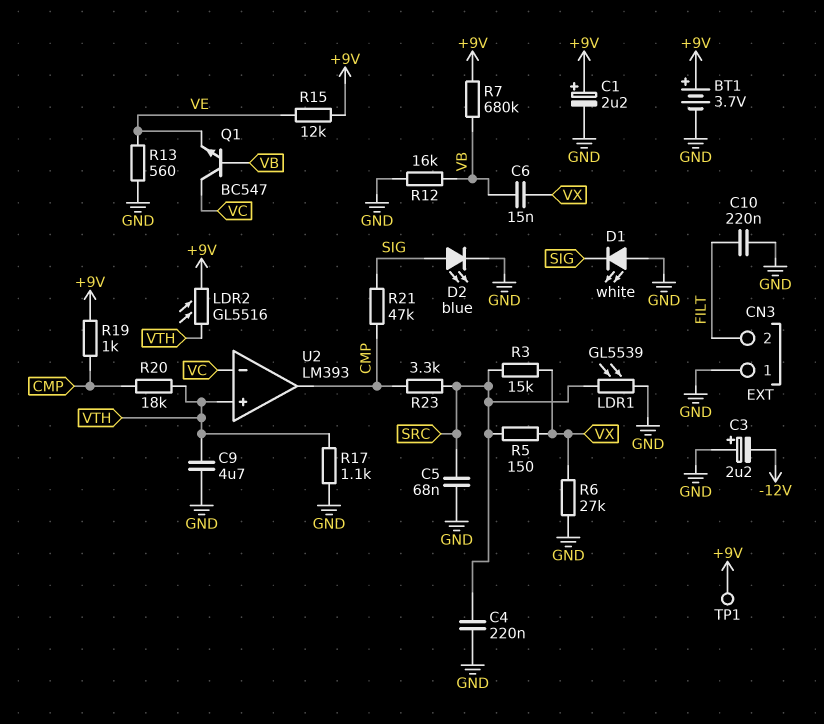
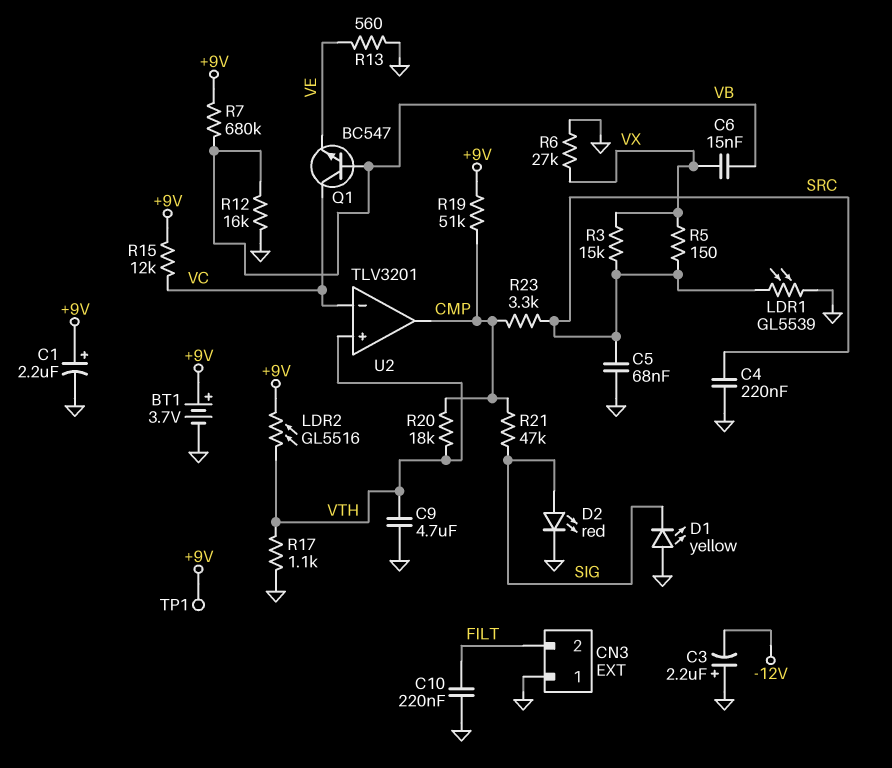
D1: LED white (A GND, K SIG) -> LED yellow (A GND, K SIG)
D2: LED blue (A SIG, K GND) -> LED red (A SIG, K GND)
R15: 12k (+9V, VE) -> 12k (+9V, VC)
R19: 1k (+9V, CMP) -> 51k (+9V, CMP)
U2: LM393 -> TLV3201

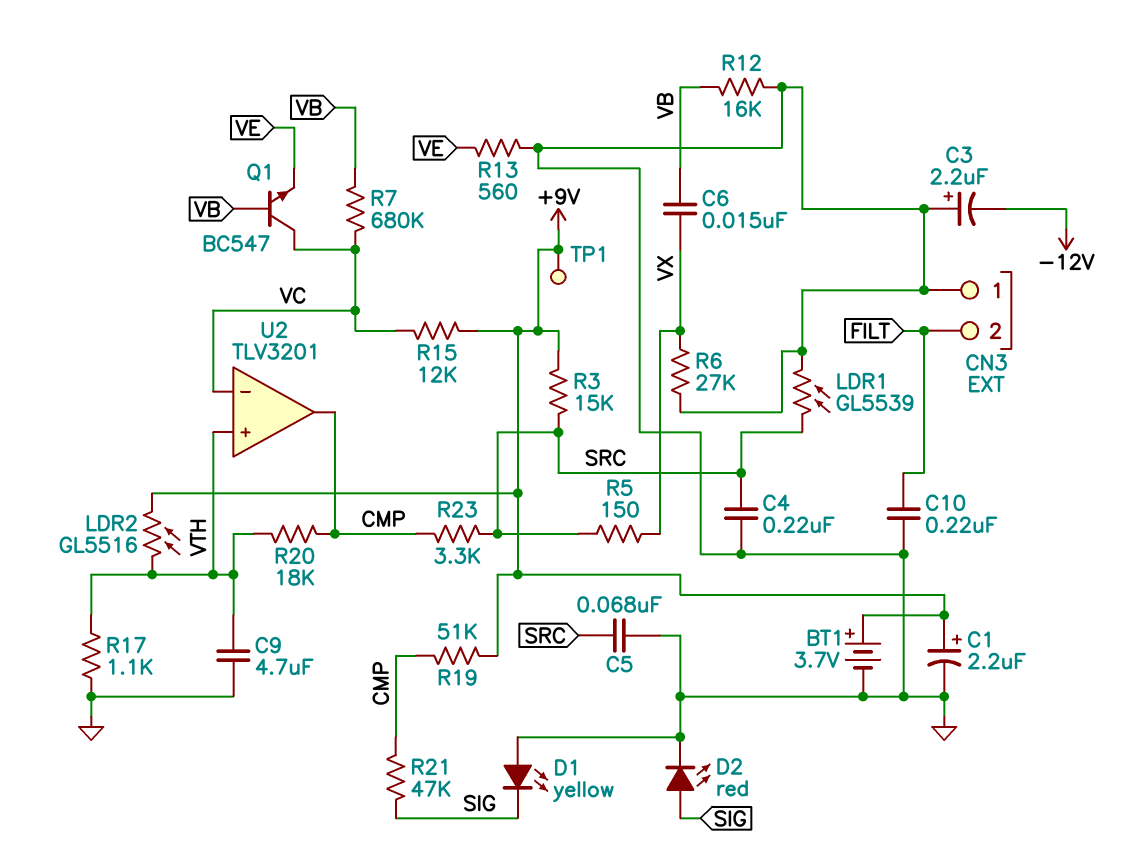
R3: 15k (SRC, VX) -> 15k (+9V, SRC)
R7: 680k (+9V, VB) -> 680k (VB, VC)

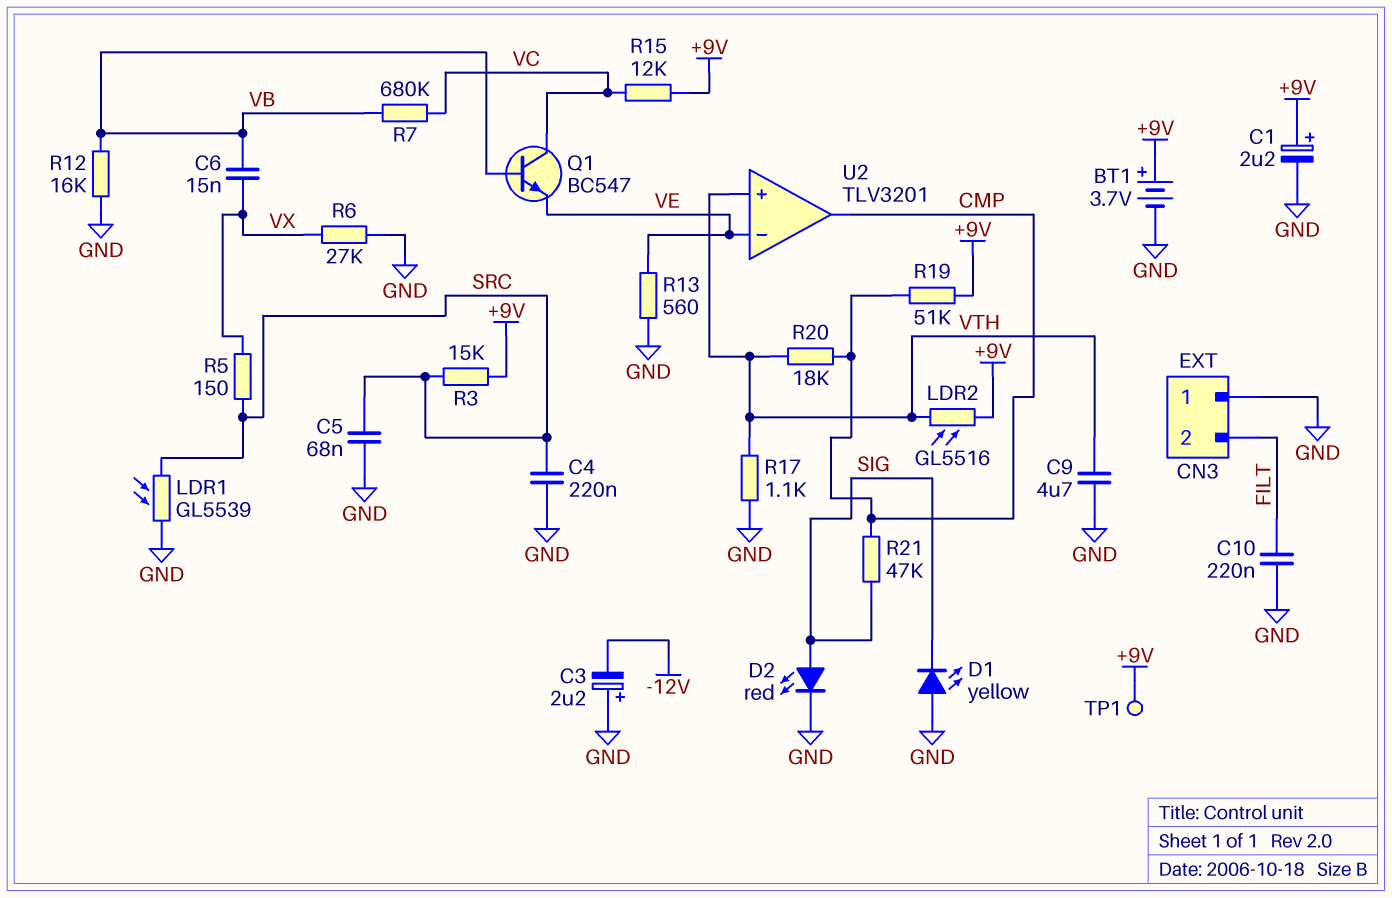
R23: 3.3k (CMP, SRC) -> none
U2 pin in-: VC -> VE

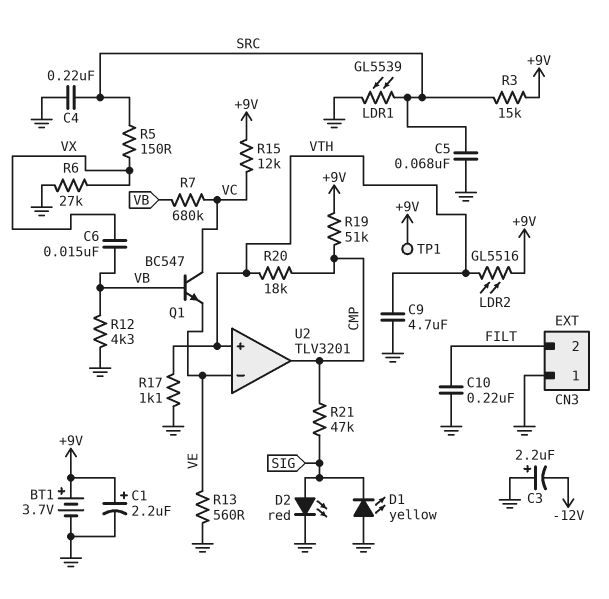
R12: 16k (GND, VB) -> 4.3k (GND, VB)

